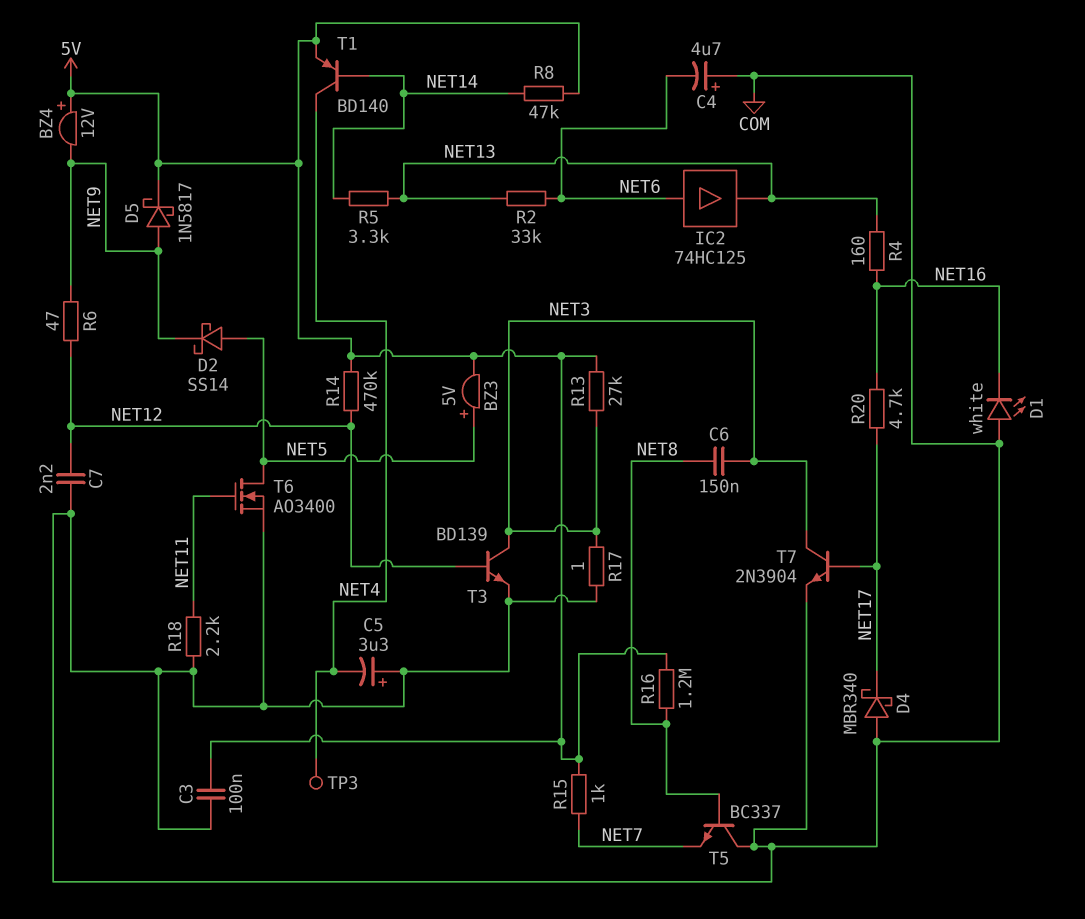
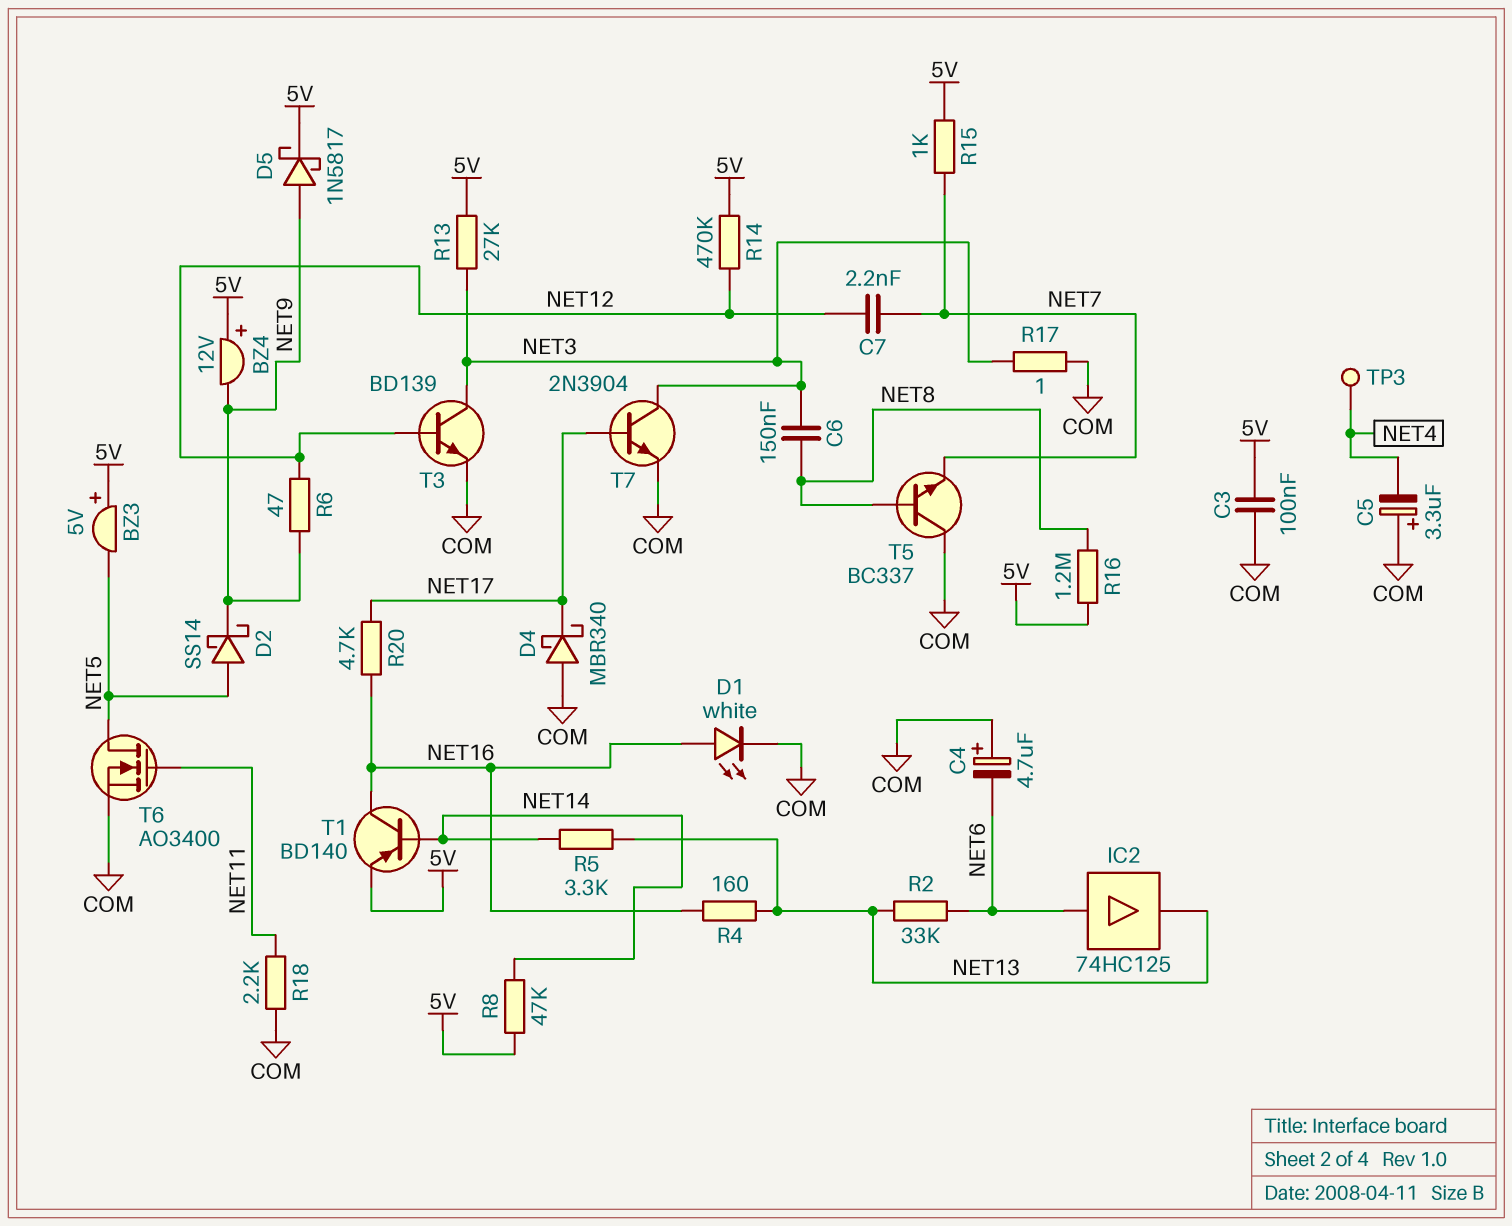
BZ3: buzzer 5V (plus NET5, minus 5V) -> buzzer 5V (plus 5V, minus NET5)
C7: 2.2nF (COM, NET12) -> 2.2nF (NET7, NET12)
D1: LED white (A COM, K NET16) -> LED white (A NET16, K COM)
T1: PNP BD140 (B NET14, C NET4, E 5V) -> PNP BD140 (B NET14, C NET16, E 5V)

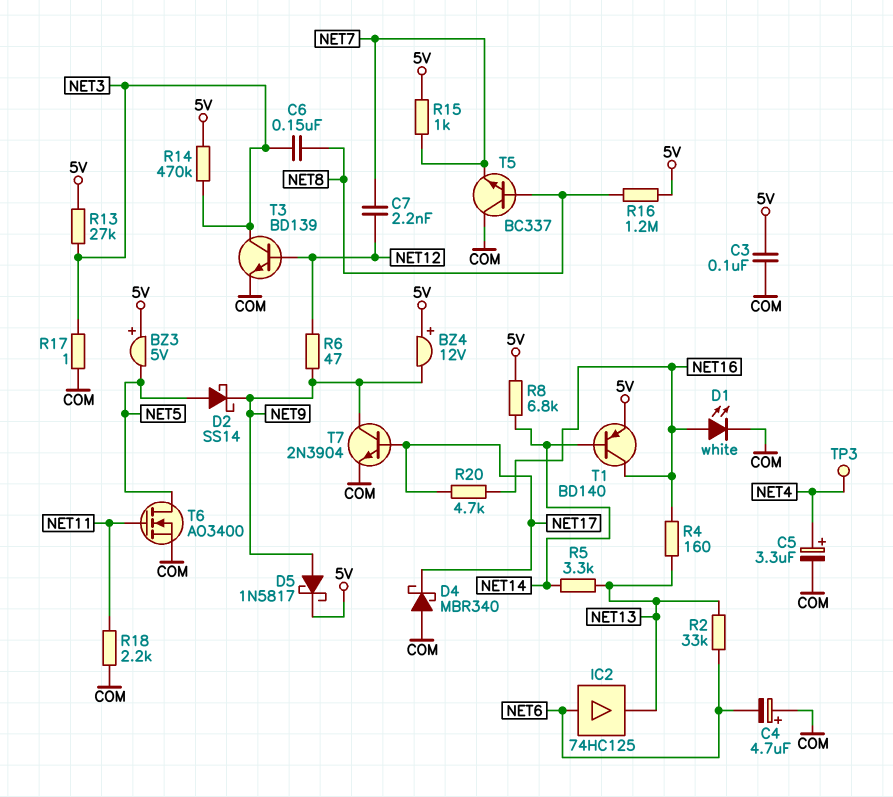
C5: 3.3uF (plus COM, minus NET4) -> 3.3uF (plus NET4, minus COM)
R8: 47k (5V, NET14) -> 6.8k (5V, NET14)
R14: 470k (5V, NET12) -> 470k (5V, NET3)
T7: NPN 2N3904 (B NET17, C NET3, E COM) -> NPN 2N3904 (B NET17, C NET9, E COM)

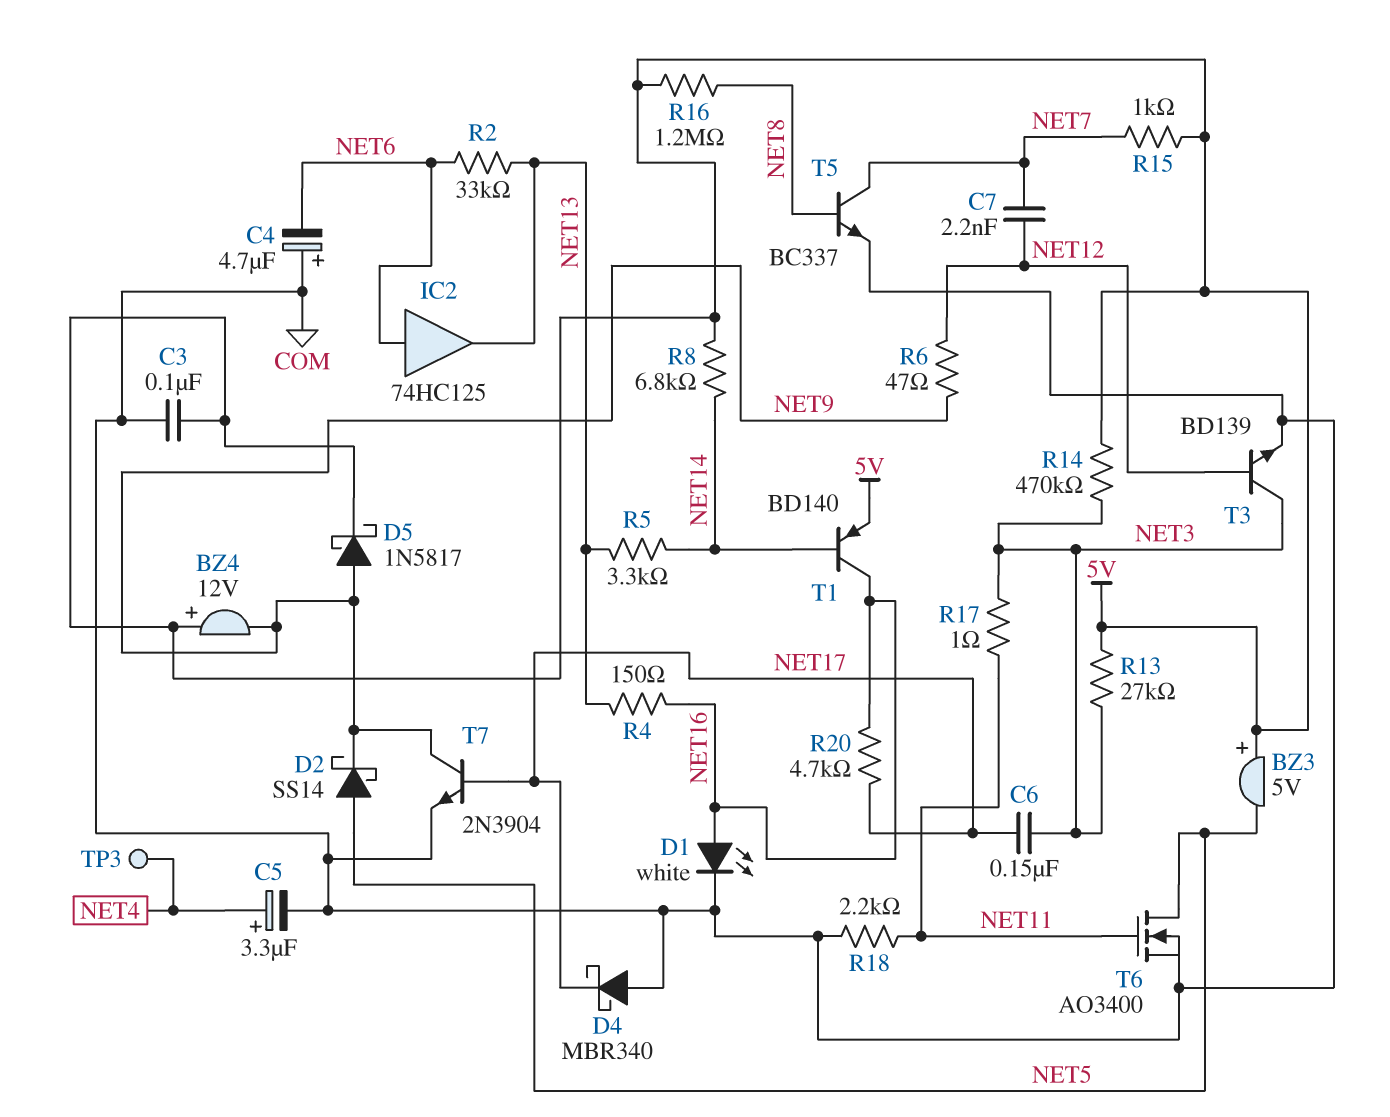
C6: 150nF (NET3, NET8) -> 150nF (NET3, NET17)
R4: 160 (NET13, NET16) -> 150 (NET13, NET16)
R17: 1 (COM, NET3) -> 1 (NET3, NET11)
T5: NPN BC337 (B NET8, C COM, E NET7) -> NPN BC337 (B NET8, C NET7, E COM)

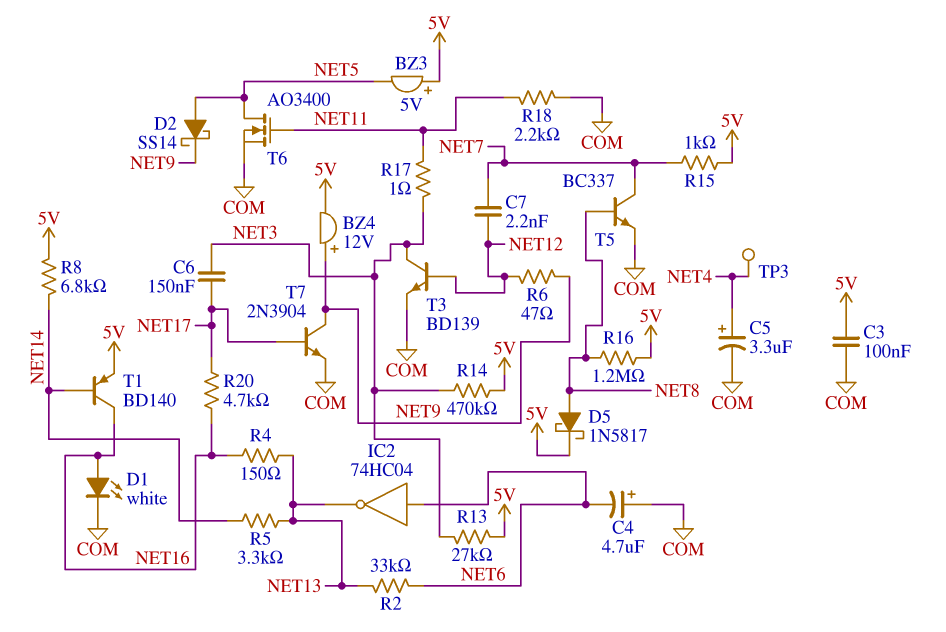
BZ4: buzzer 12V (plus 5V, minus NET9) -> buzzer 12V (plus NET9, minus 5V)
D4: schottky MBR340 (A COM, K NET17) -> none
D5: schottky 1N5817 (A NET9, K 5V) -> schottky 1N5817 (A NET8, K 5V)
IC2: buffer 74HC125 (in NET6, out NET13) -> NOT 74HC04 (in NET6, out NET13)

